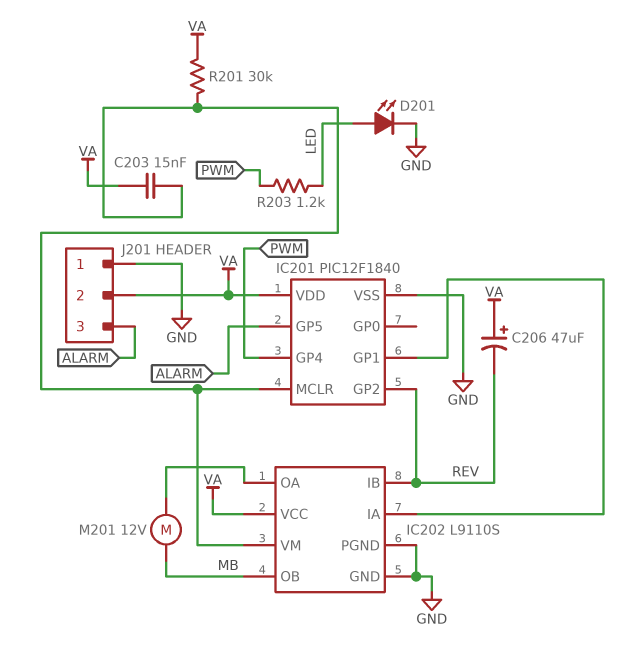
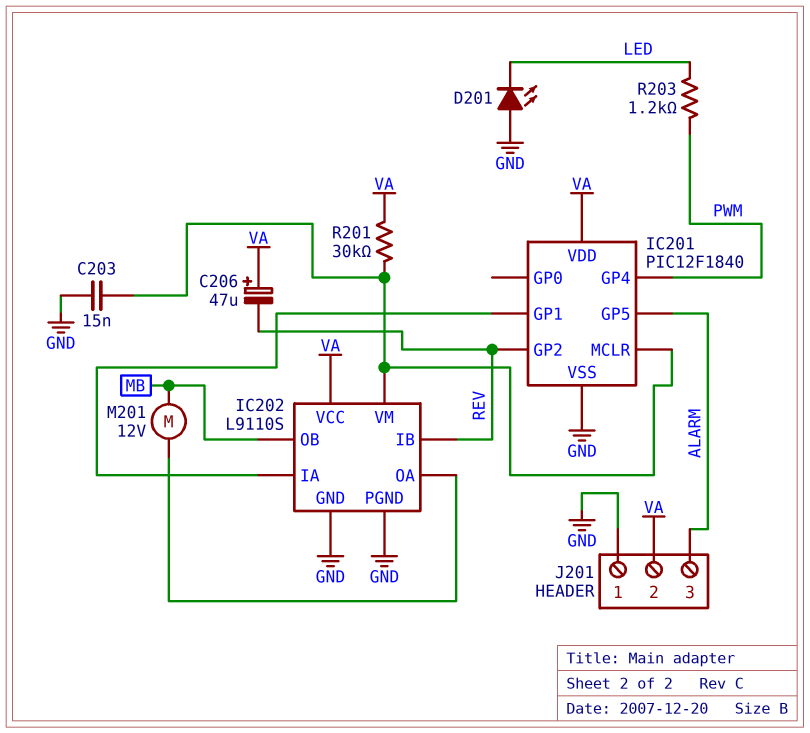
C203: 15nF (IC201/MCLR, VA) -> 15nF (GND, IC201/MCLR)
D201: LED (A LED, K GND) -> LED (A GND, K LED)

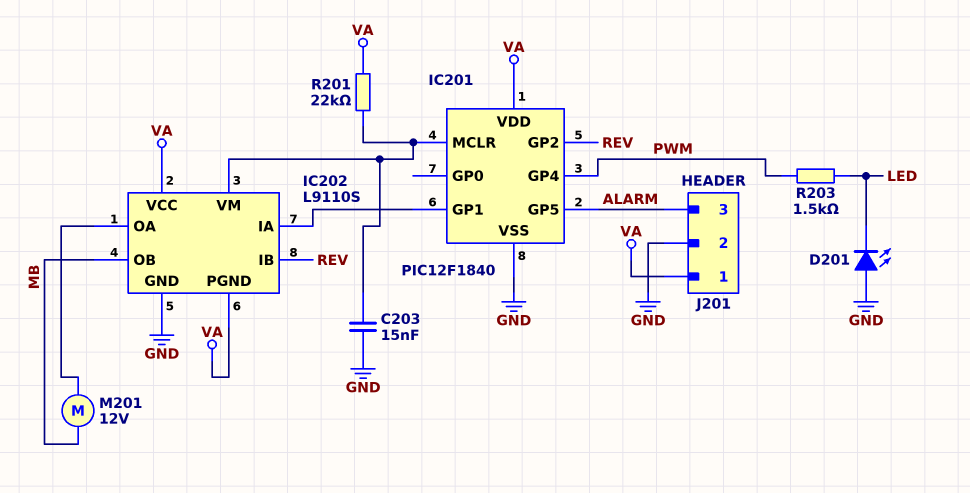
C206: 47uF (plus VA, minus REV) -> none
IC202 pin PGND: GND -> VA
J201 pin 1: GND -> VA
J201 pin 2: VA -> GND
R201: 30k (IC201/MCLR, VA) -> 22k (IC201/MCLR, VA)
R203: 1.2k (LED, PWM) -> 1.5k (LED, PWM)

